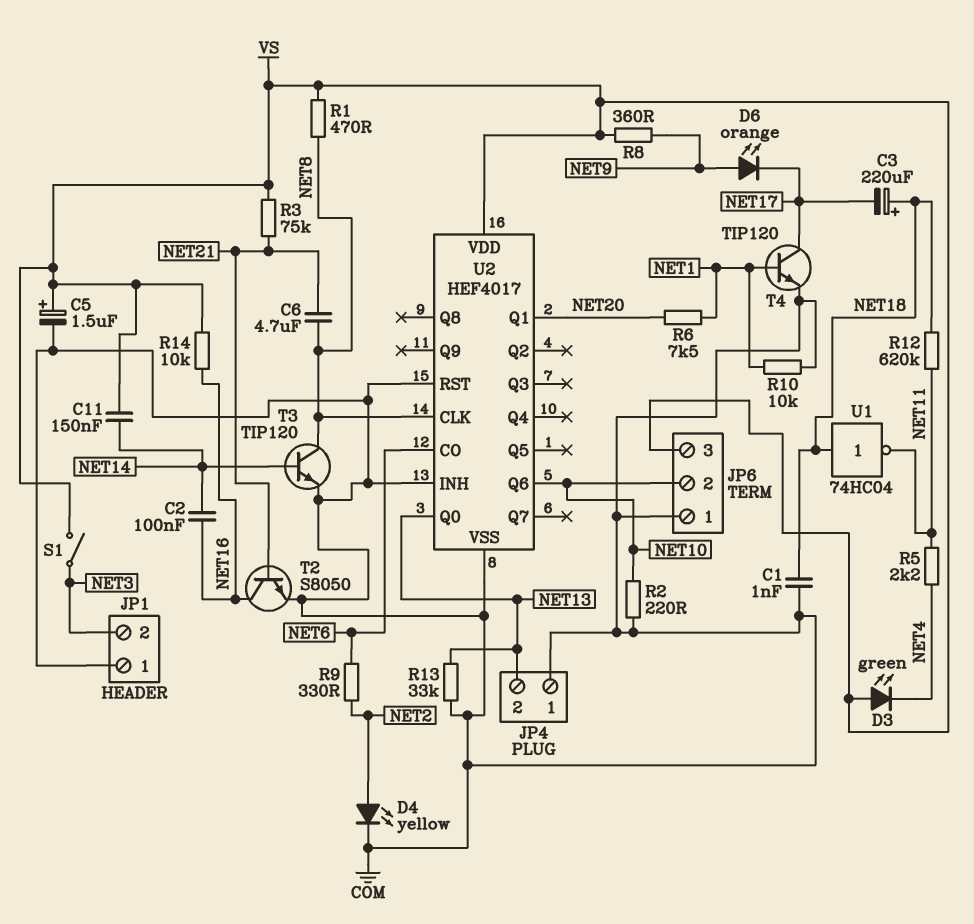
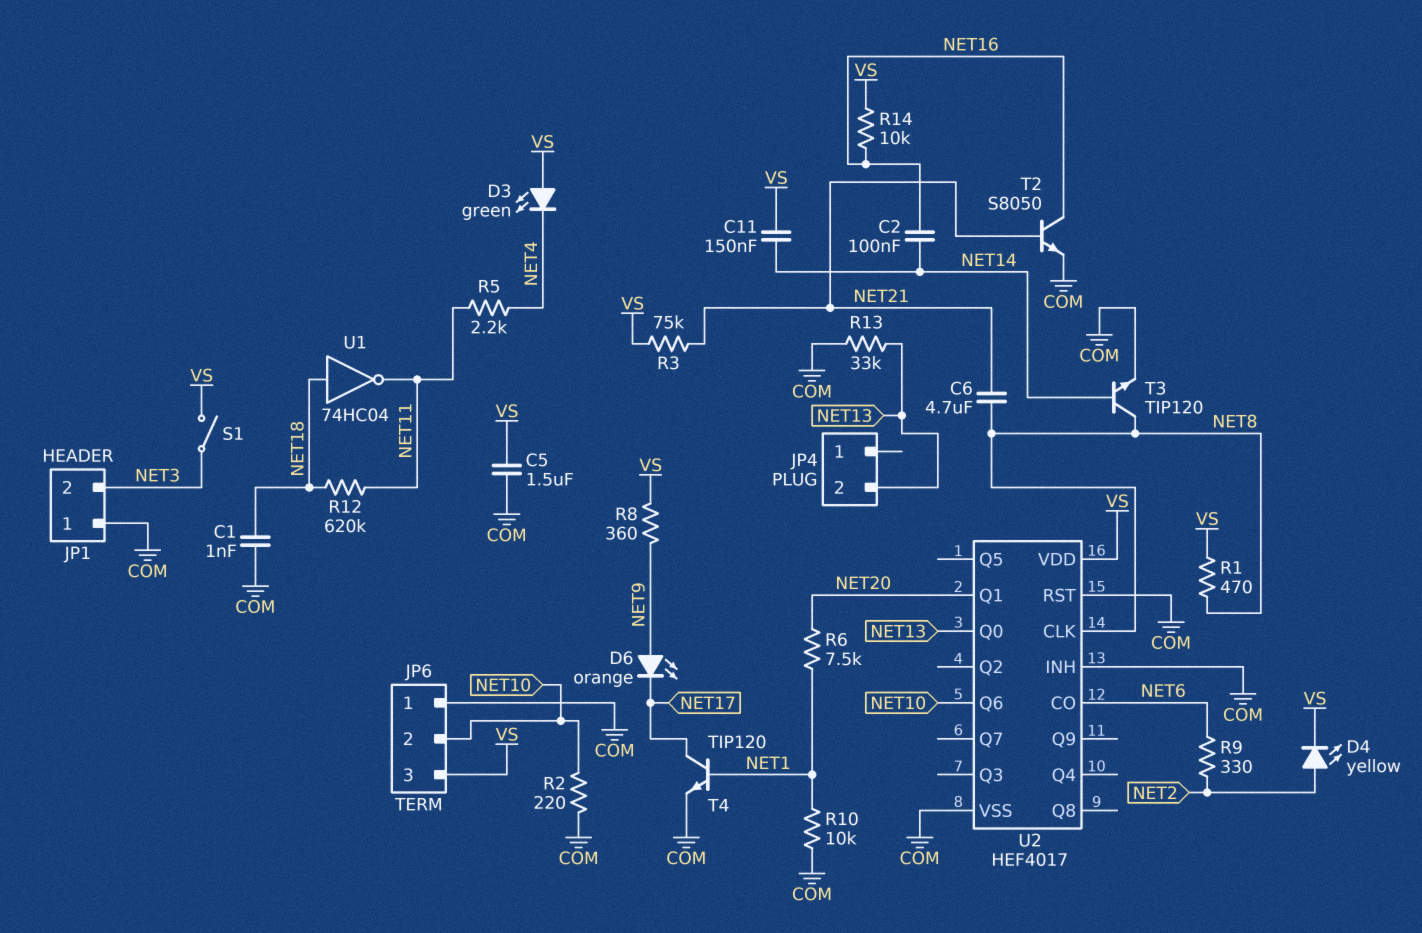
C3: 220uF (plus NET18, minus NET17) -> none
C5: 1.5uF (plus VS, minus COM) -> 1.5uF (COM, VS)
D4: LED yellow (A NET2, K COM) -> LED yellow (A NET2, K VS)
JP4 pin 1: COM -> none

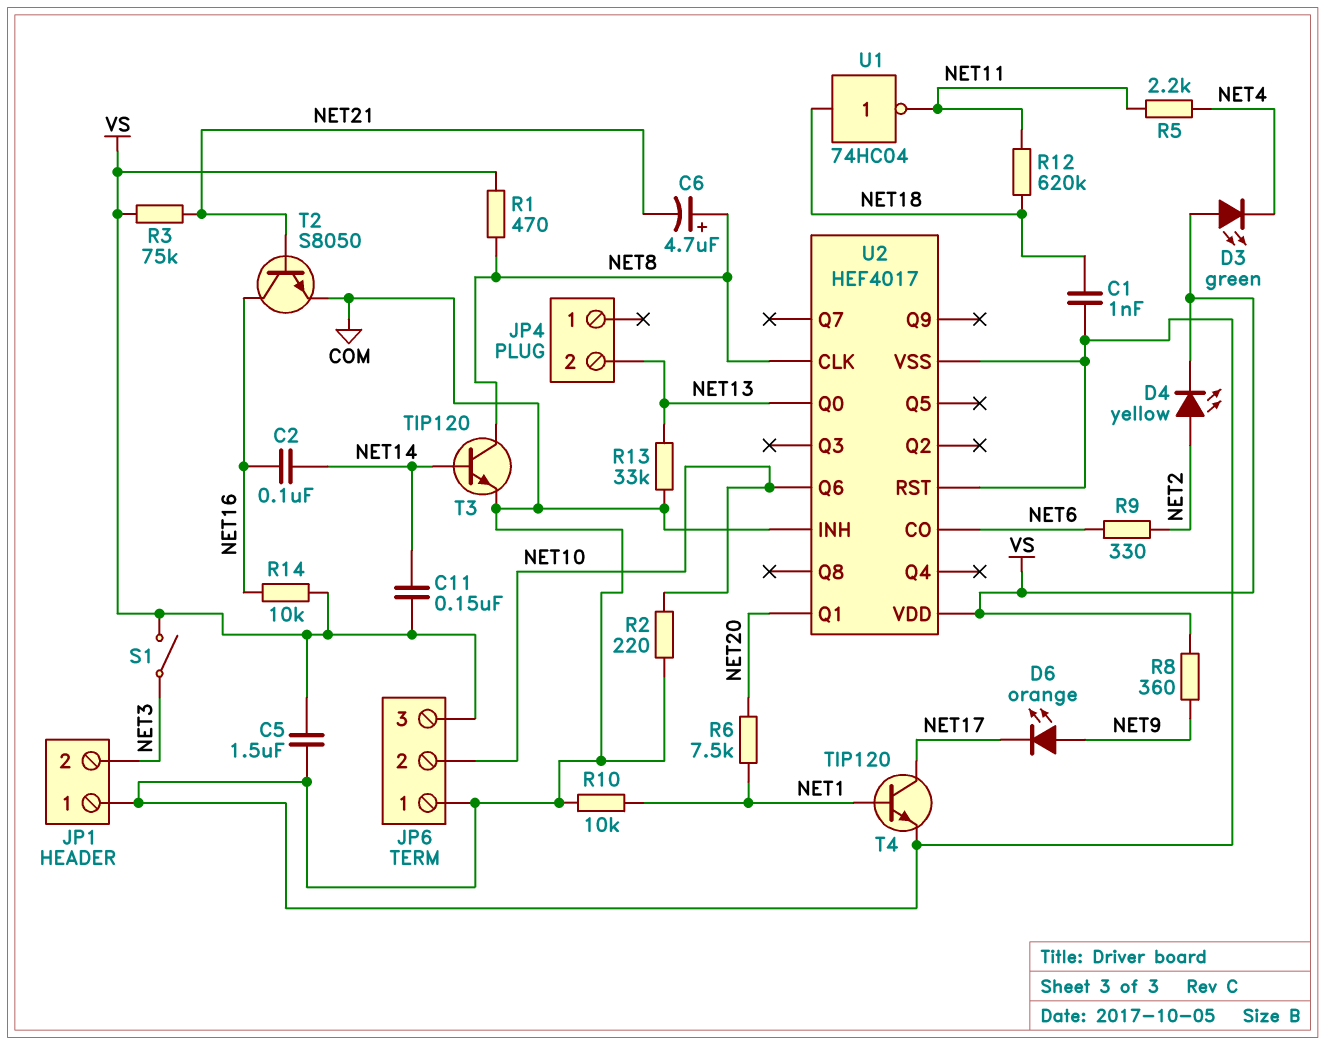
C6: 4.7uF (NET8, NET21) -> 4.7uF (plus NET8, minus NET21)

